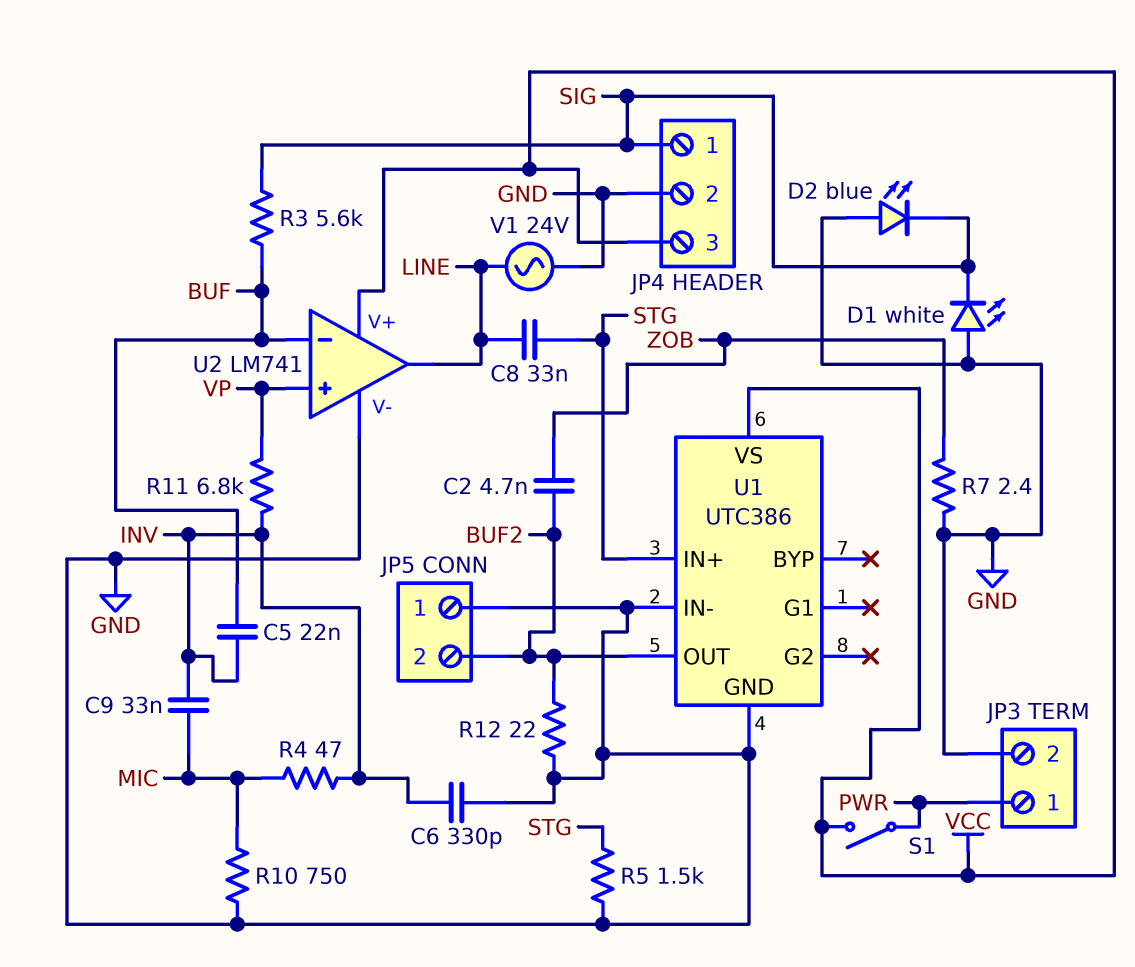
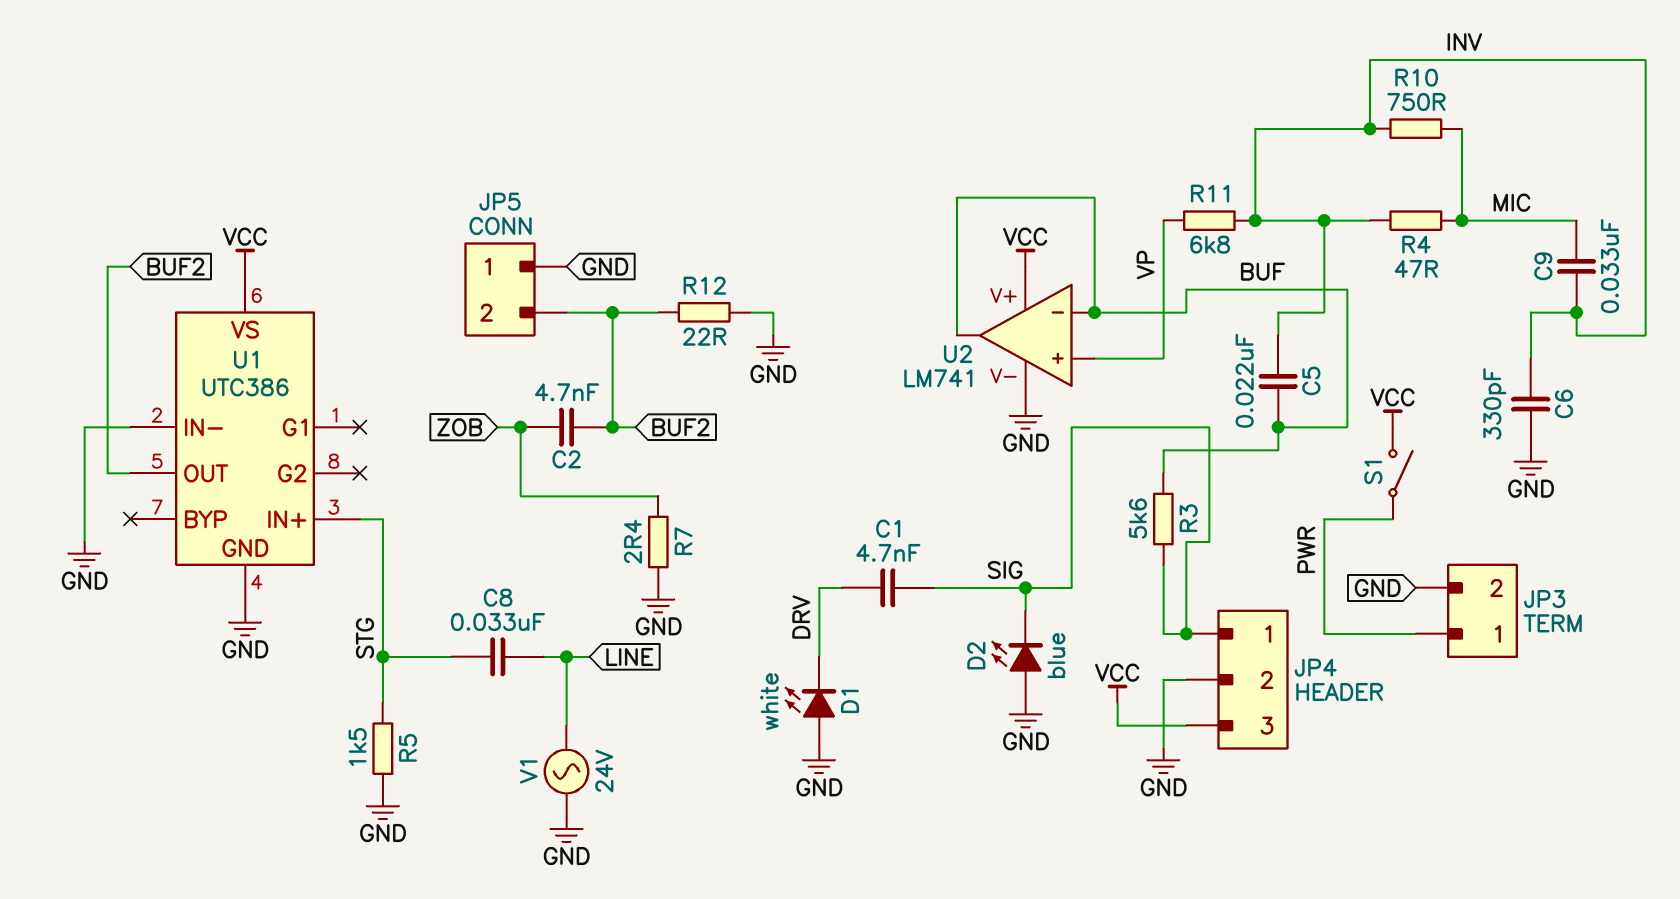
C1: none -> 4.7nF (DRV, SIG)
D1: LED white (A GND, K SIG) -> LED white (A GND, K DRV)
R10: 750 (GND, MIC) -> 750 (INV, MIC)
U2 pin out: LINE -> BUF

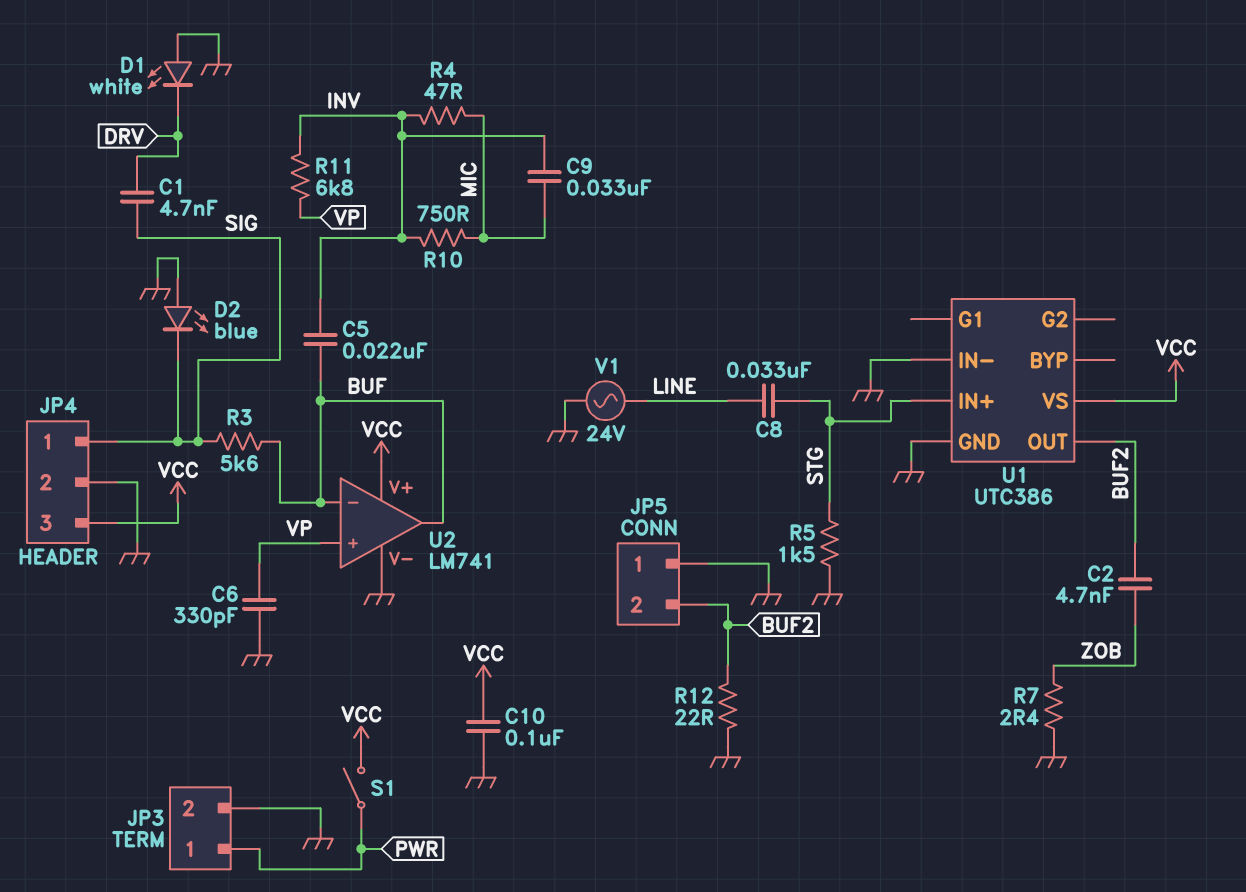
C6: 330pF (GND, INV) -> 330pF (GND, VP)
C10: none -> 100nF (GND, VCC)

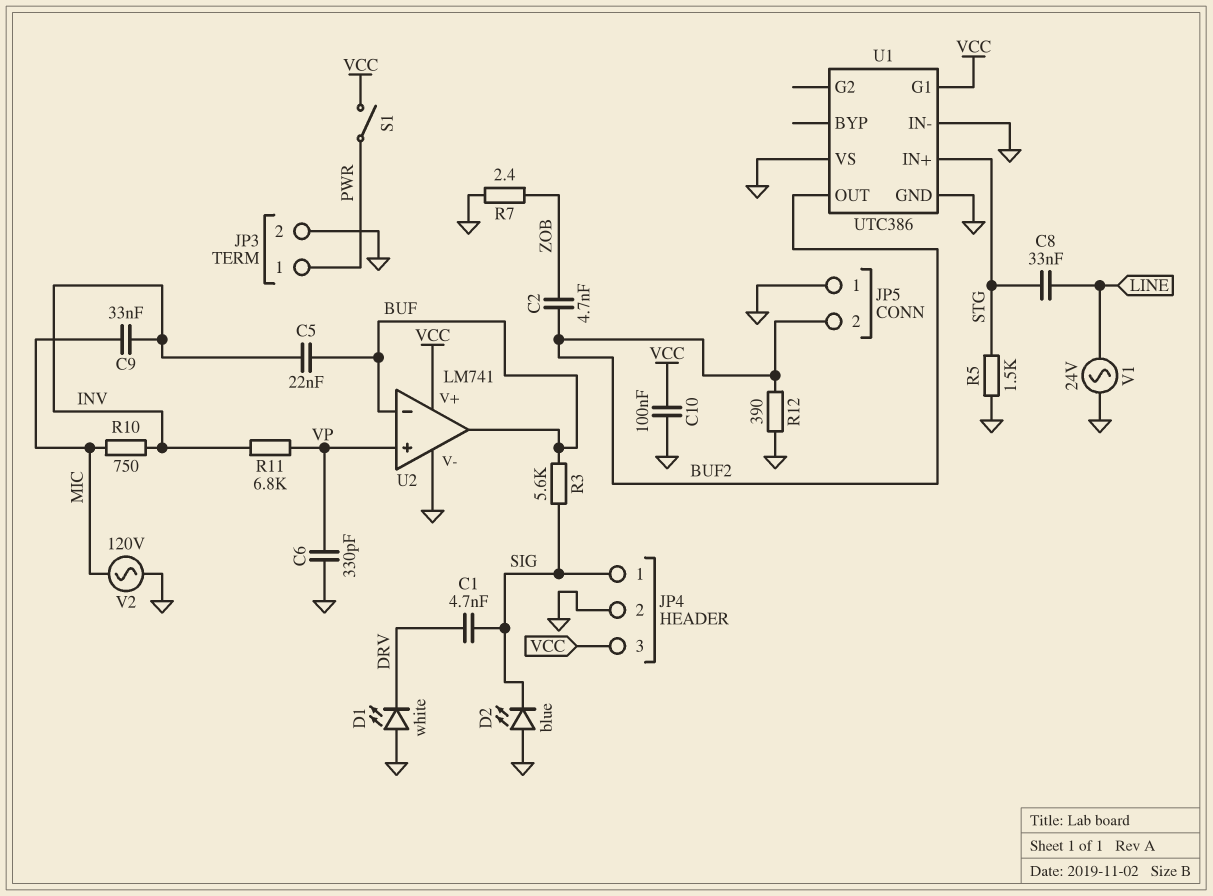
R4: 47 (INV, MIC) -> none
R12: 22 (BUF2, GND) -> 390 (BUF2, GND)
U1 pin G1: none -> VCC
U1 pin VS: VCC -> GND
V2: none -> AC 120V (GND, MIC)

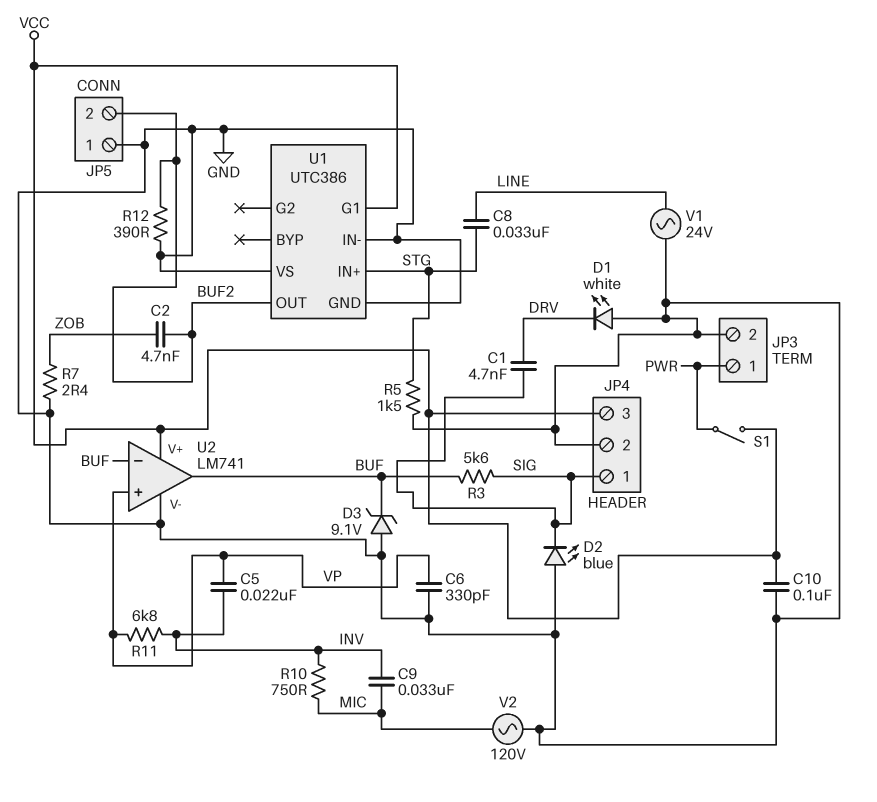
C5: 22nF (BUF, INV) -> 22nF (INV, VP)
D3: none -> zener 9.1V (A GND, K BUF)

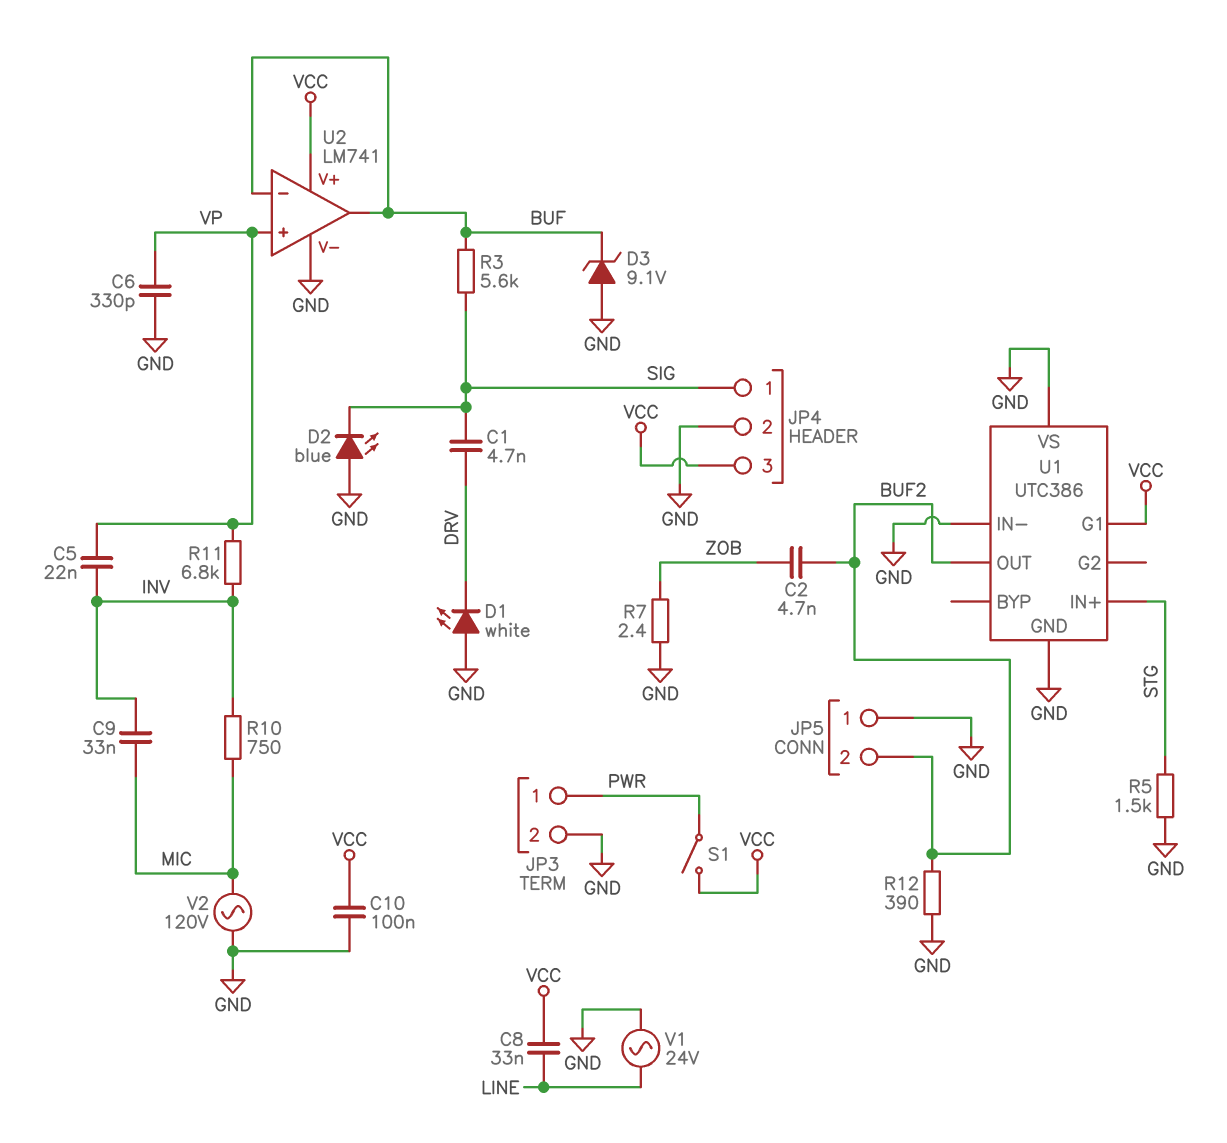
C8: 33nF (LINE, STG) -> 33nF (LINE, VCC)

